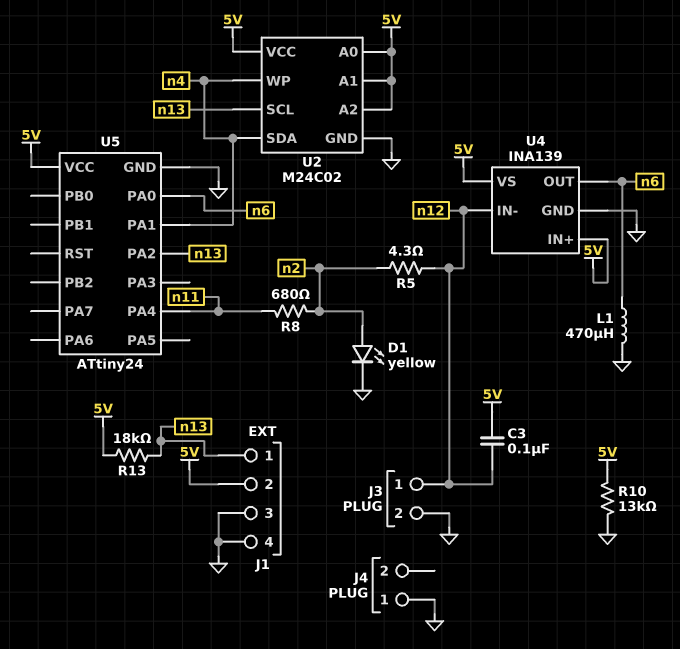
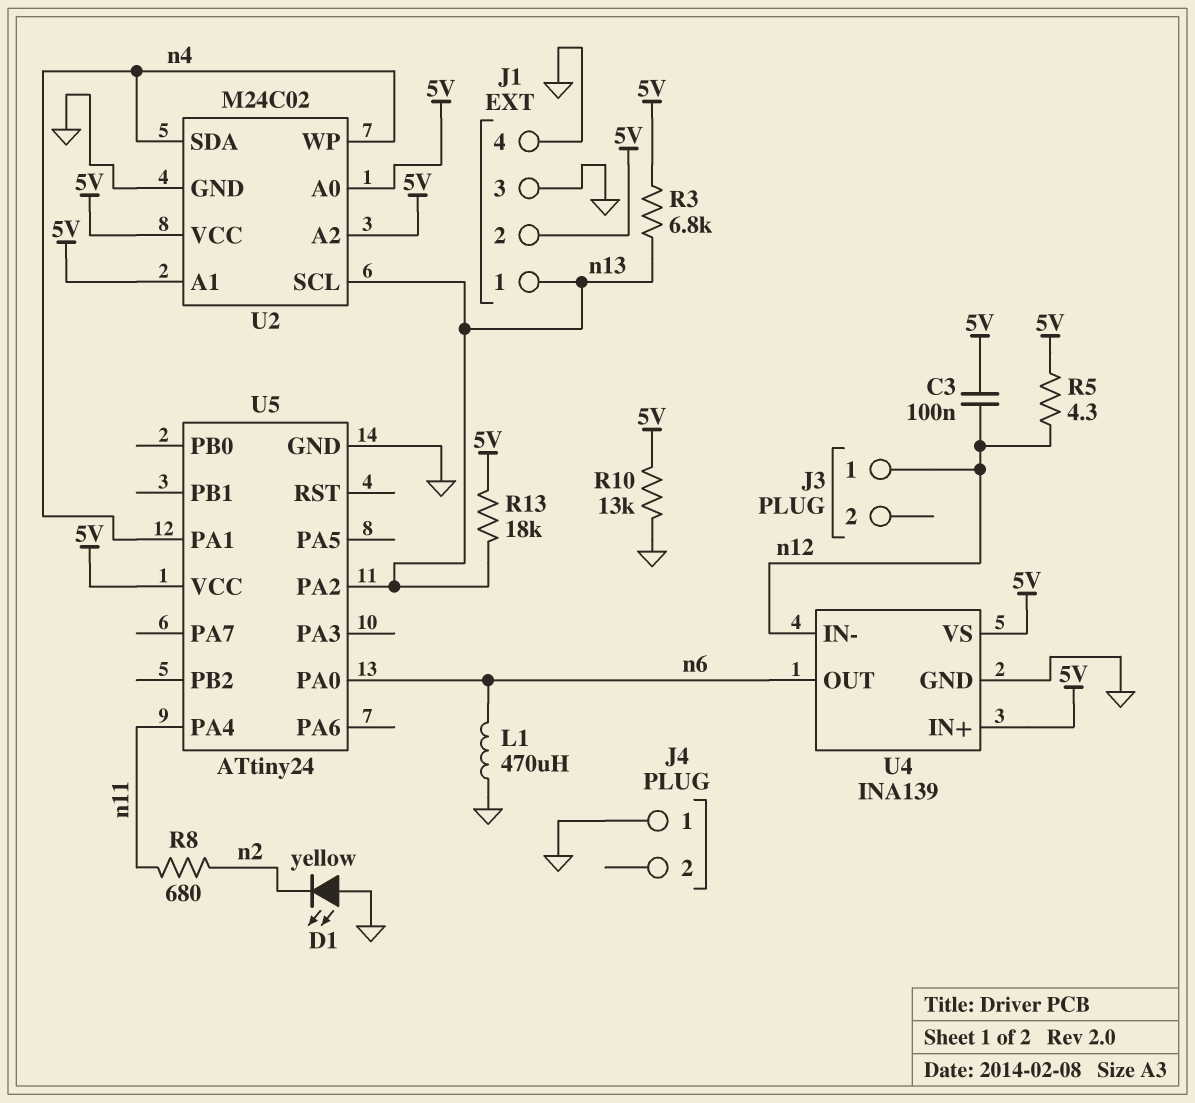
D1: LED yellow (A n2, K GND) -> LED yellow (A GND, K n2)
J3 pin 2: GND -> none
R3: none -> 6.8k (5V, n13)
R5: 4.3 (n2, n12) -> 4.3 (5V, n12)

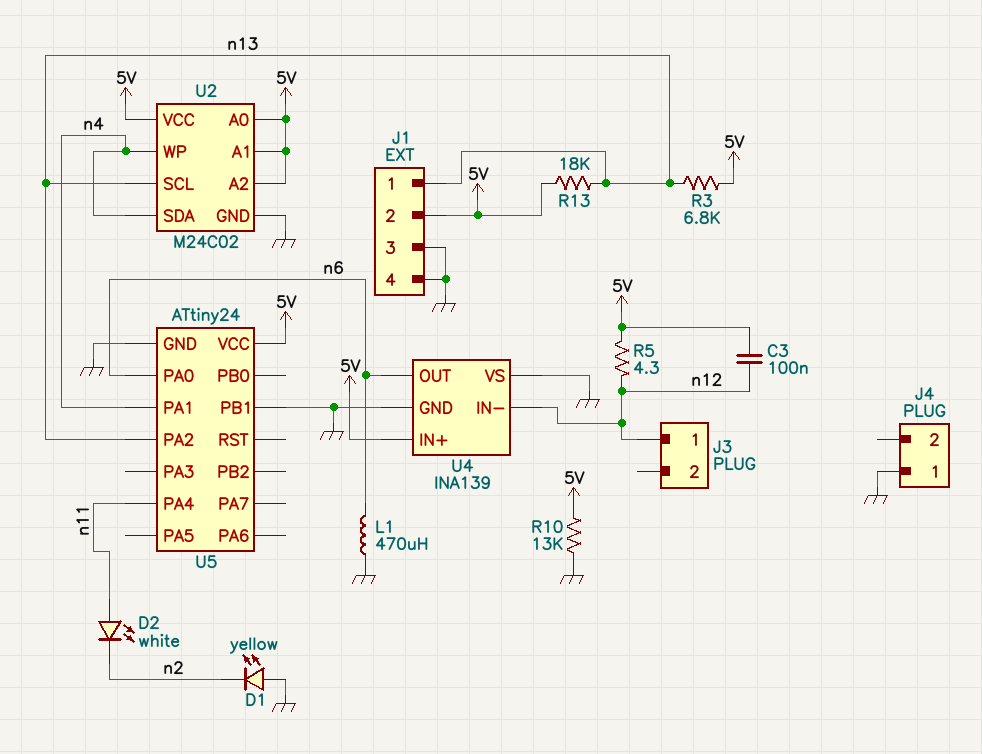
D2: none -> LED white (A n11, K n2)
R8: 680 (n2, n11) -> none
U4 pin VS: 5V -> GND
U5 pin PB1: none -> GND

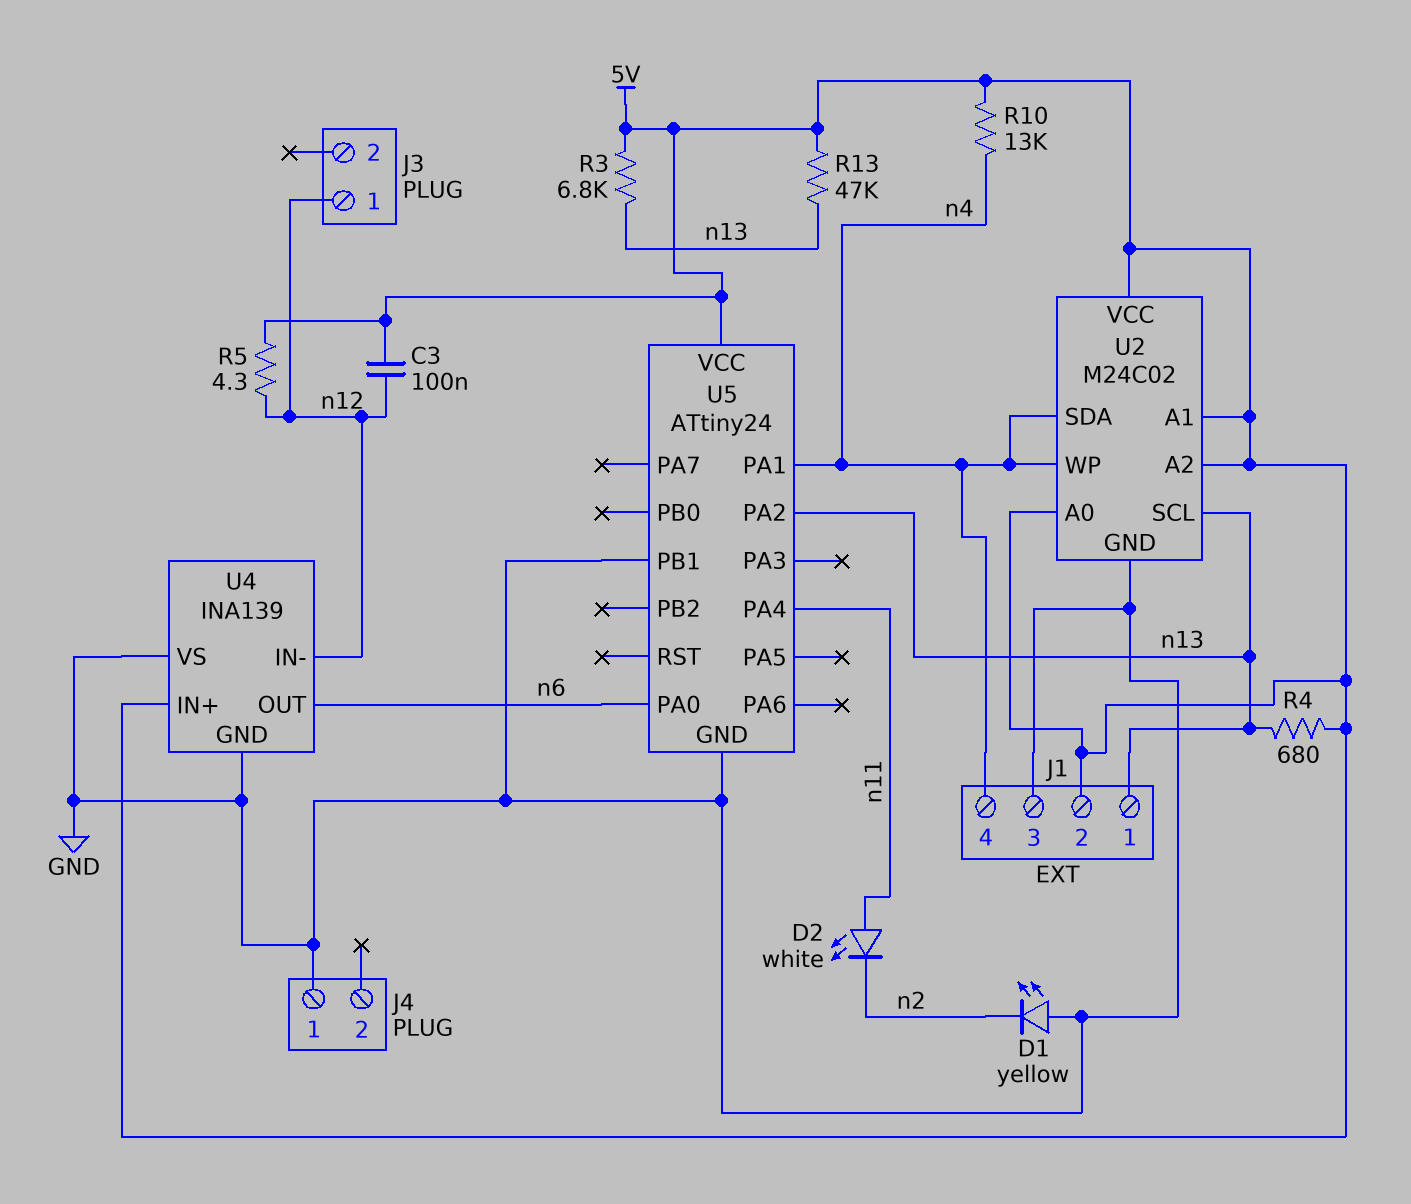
J1 pin 4: GND -> n4
L1: 470uH (GND, n6) -> none
R4: none -> 680 (5V, n13)
R10: 13k (5V, GND) -> 13k (5V, n4)
R13: 18k (5V, n13) -> 47k (5V, n13)

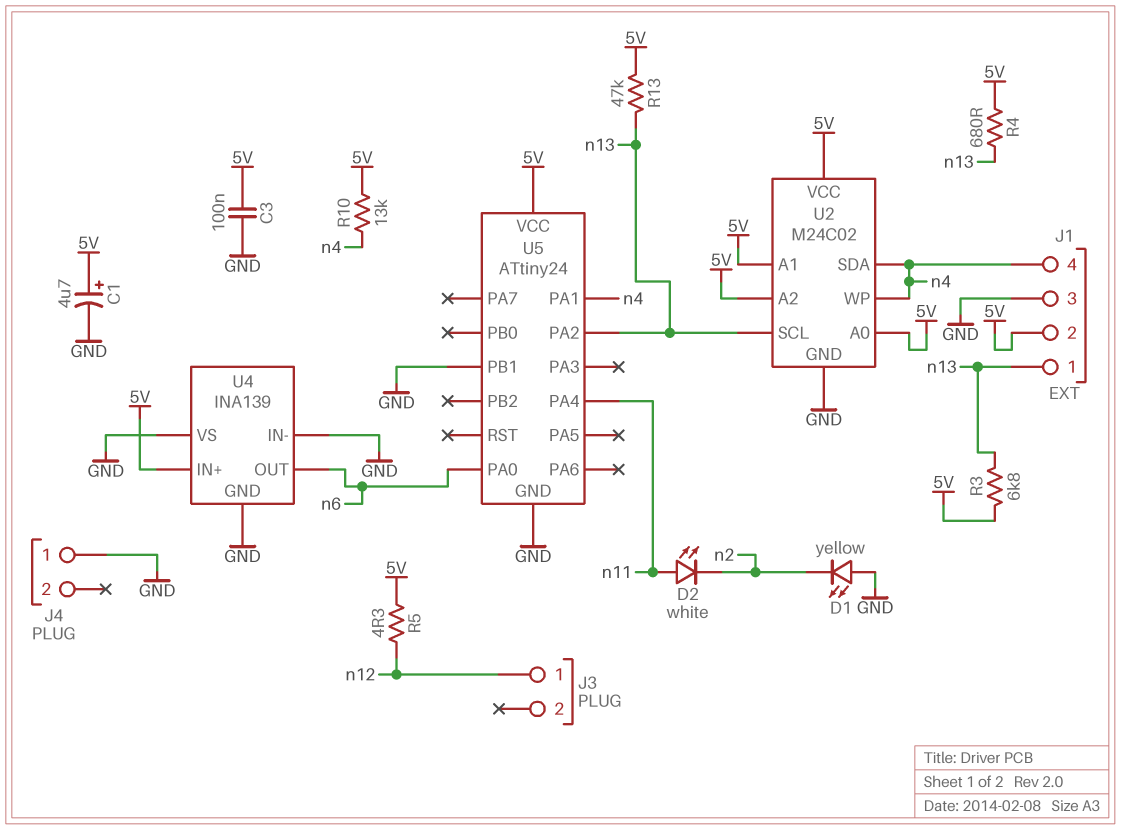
C1: none -> 4.7uF (plus 5V, minus GND)
C3: 100nF (5V, n12) -> 100nF (5V, GND)
U4 pin IN-: n12 -> GND

